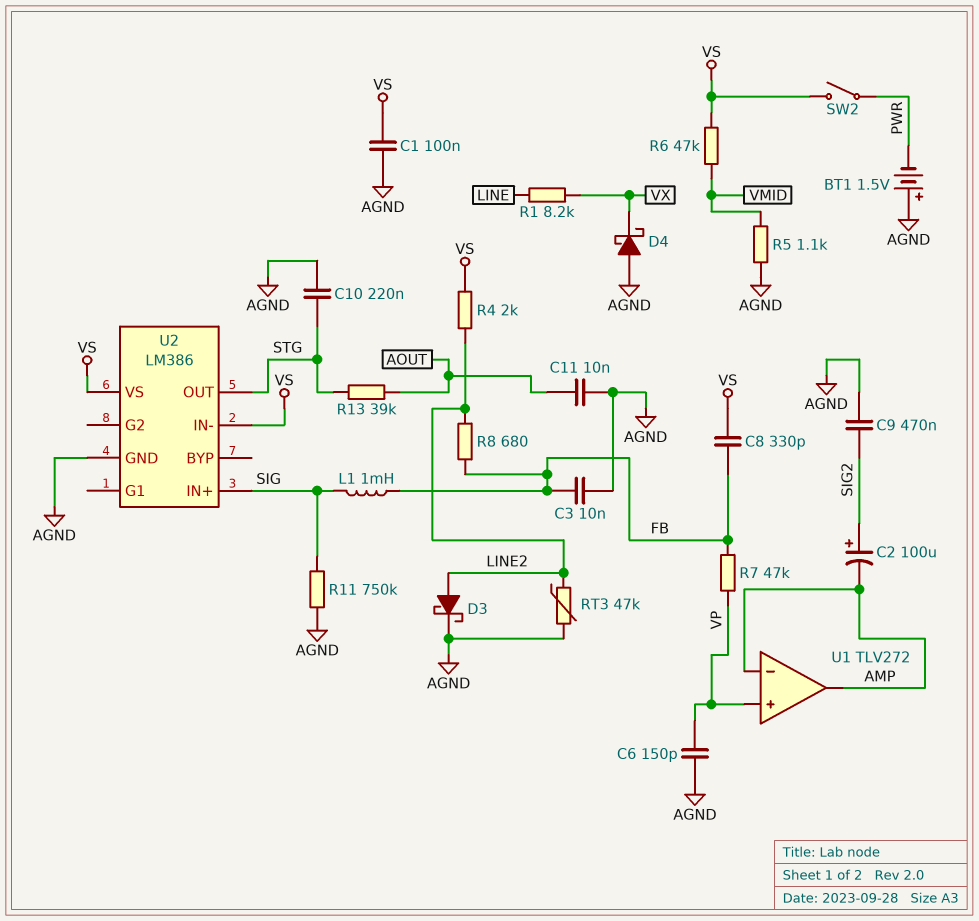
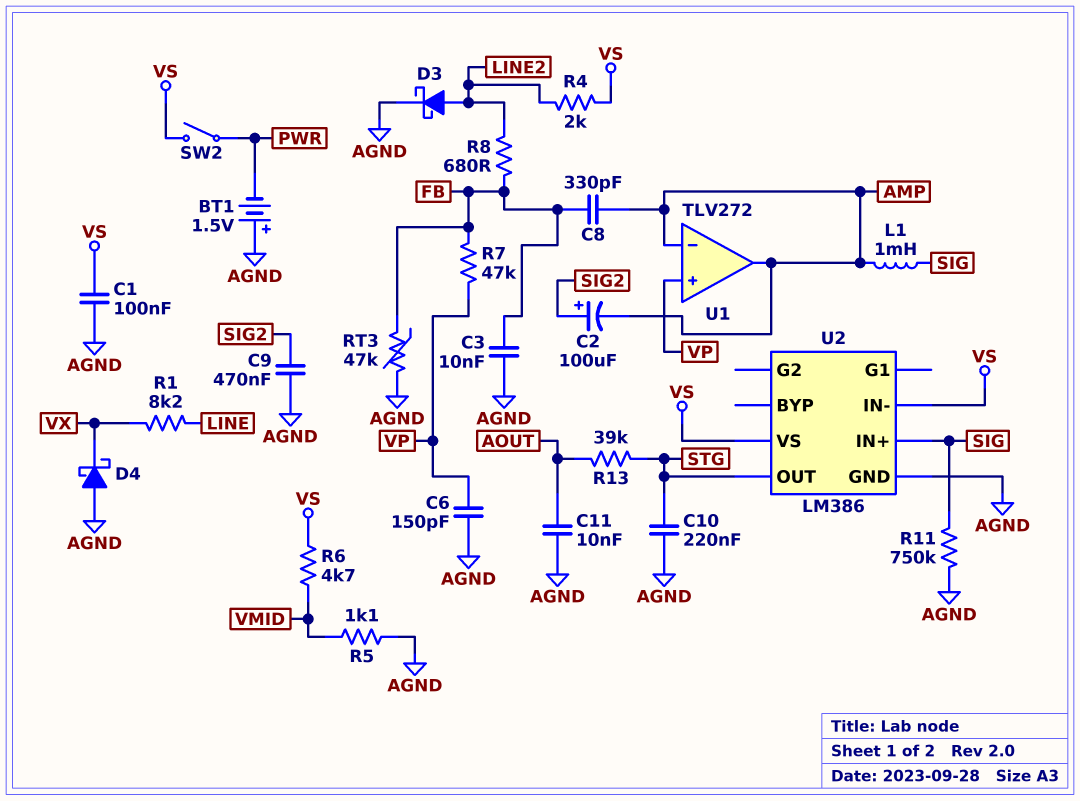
C8: 330pF (FB, VS) -> 330pF (AMP, FB)
L1: 1mH (FB, SIG) -> 1mH (AMP, SIG)
R6: 47k (VMID, VS) -> 4.7k (VMID, VS)
RT3: 47k (AGND, LINE2) -> 47k (AGND, FB)

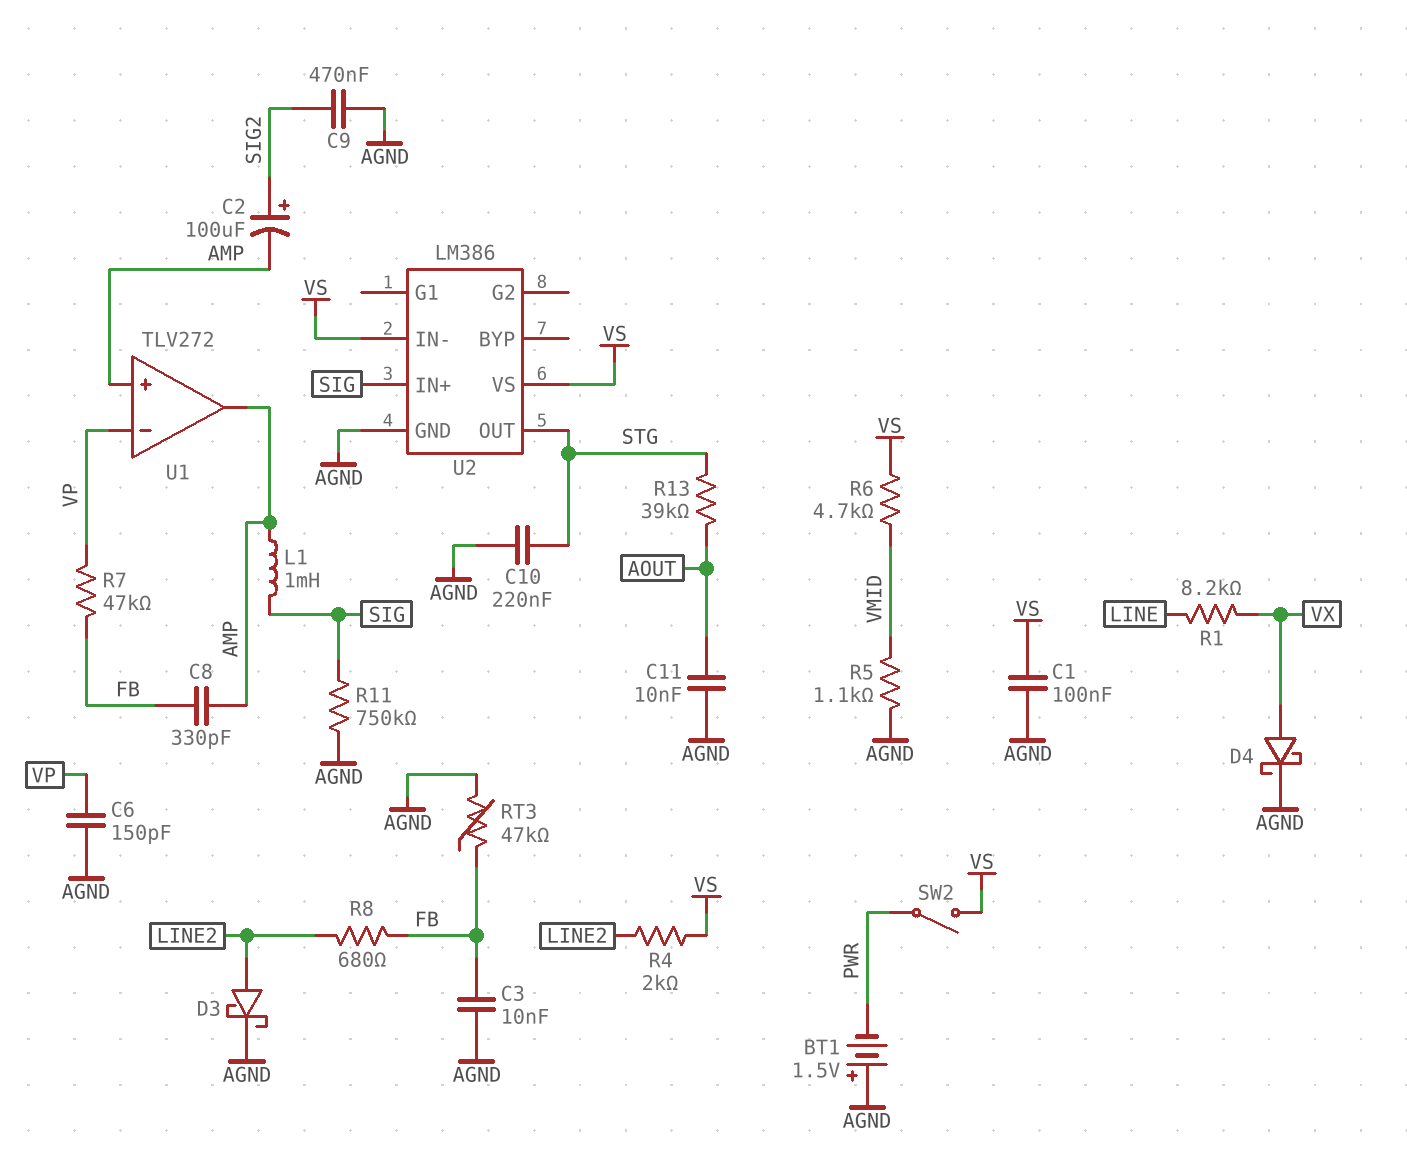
D4: schottky (A AGND, K VX) -> schottky (A VX, K AGND)
U1 pin in+: VP -> AMP
U1 pin in-: AMP -> VP

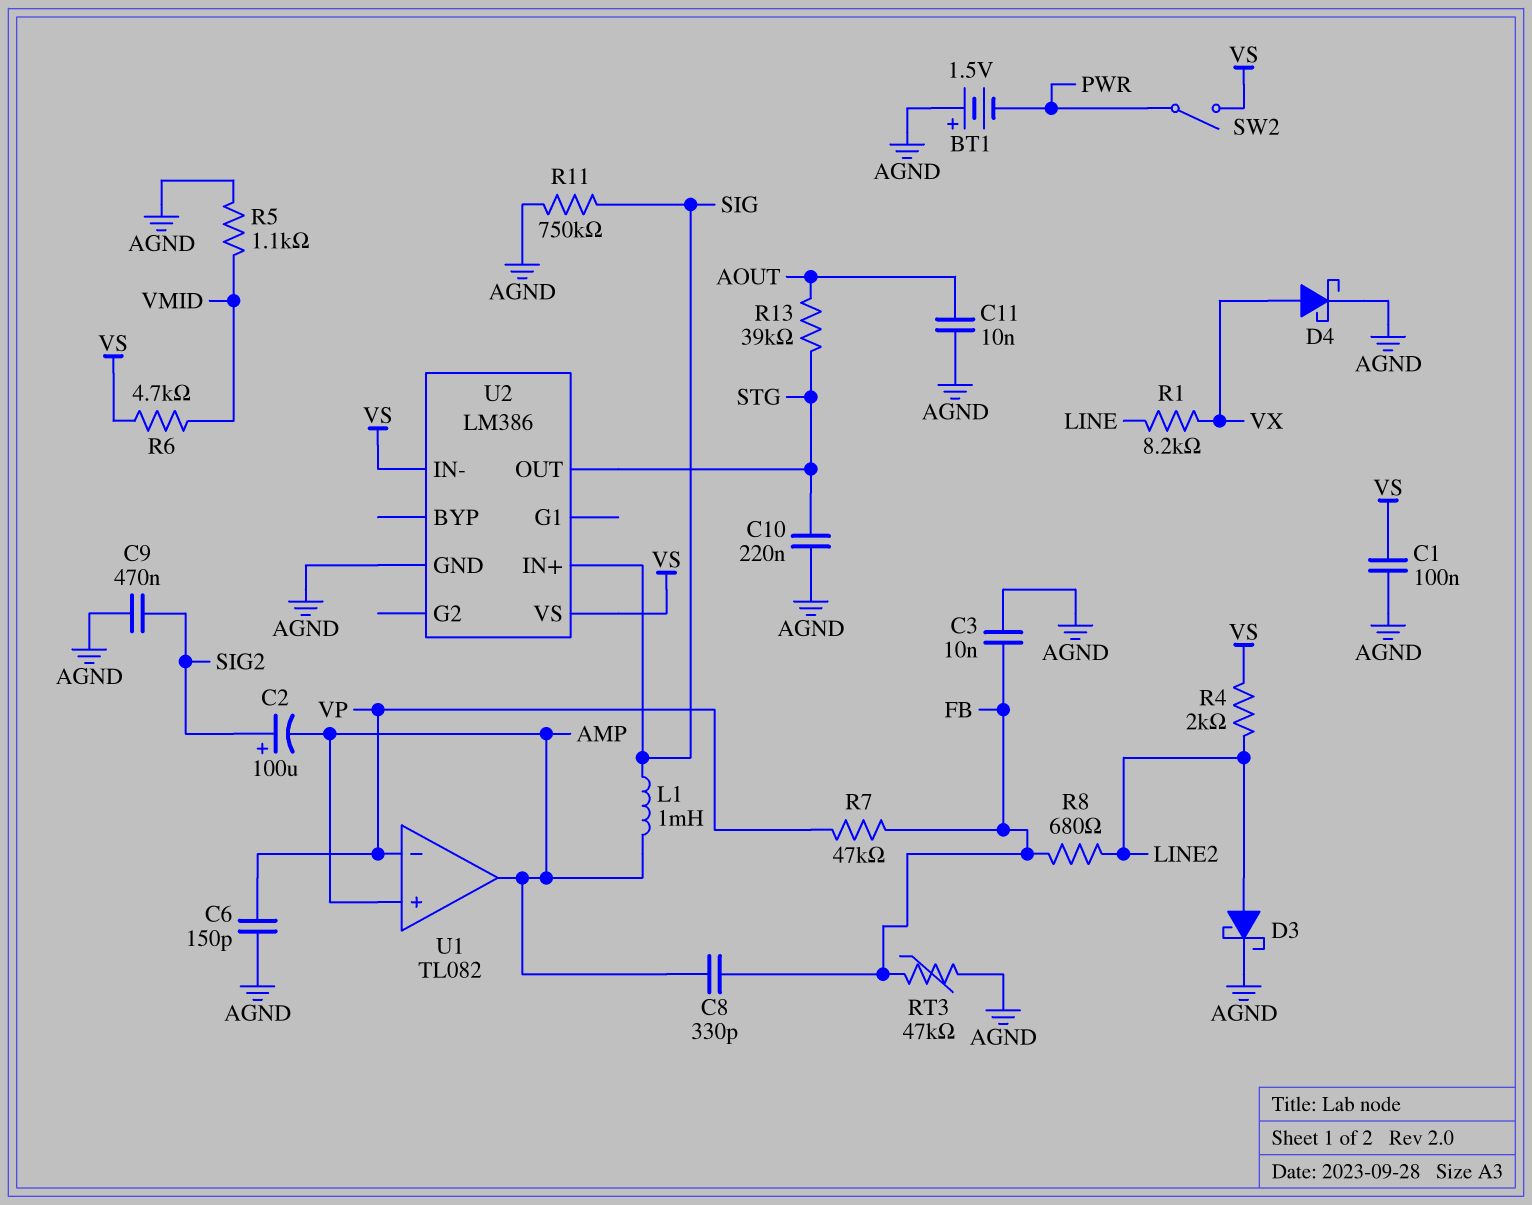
U1: TLV272 -> TL082

